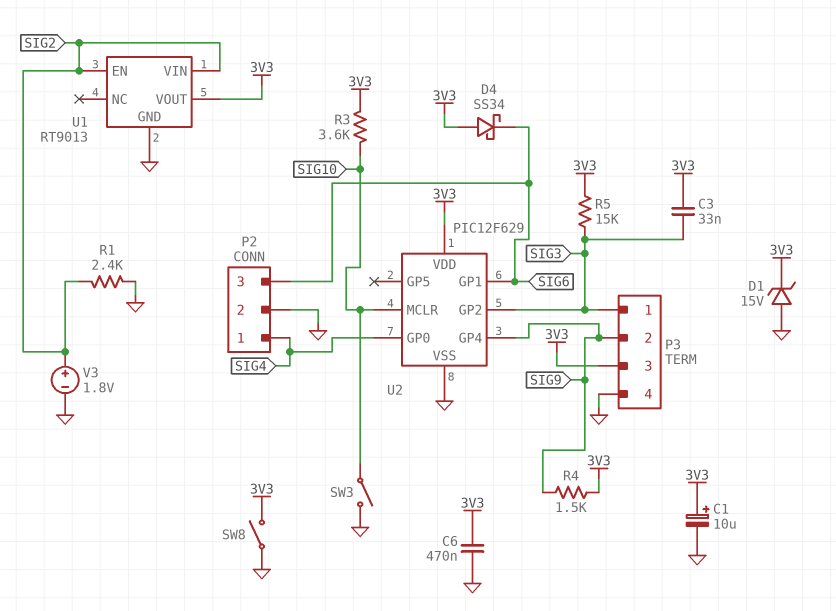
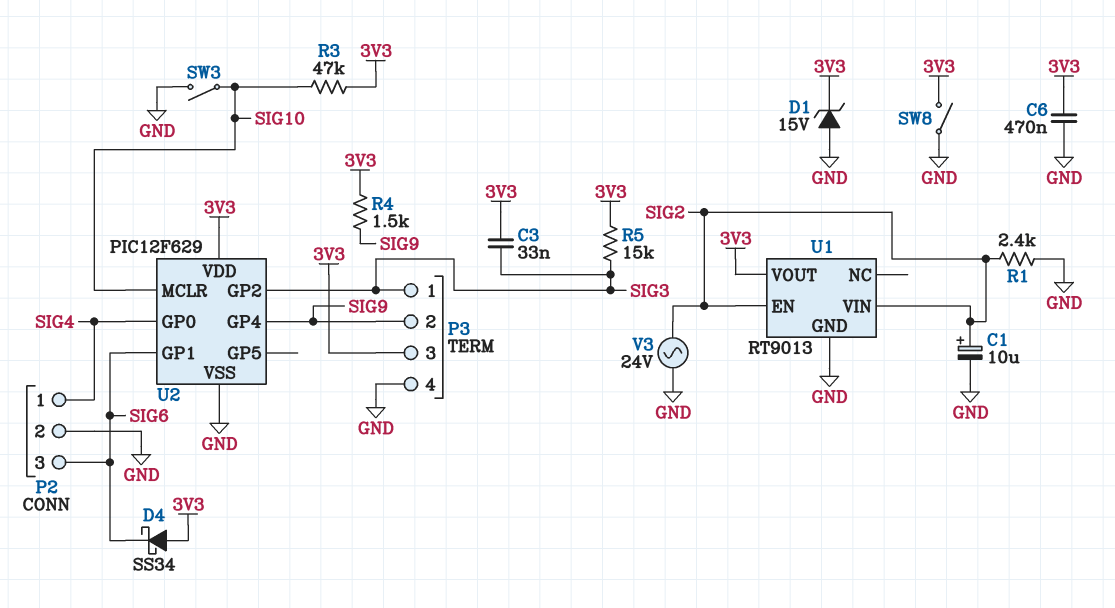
C1: 10uF (plus 3V3, minus GND) -> 10uF (plus SIG2, minus GND)
R3: 3.6k (3V3, SIG10) -> 47k (3V3, SIG10)
V3: 1.8V (plus SIG2, minus GND) -> AC 24V (GND, SIG2)

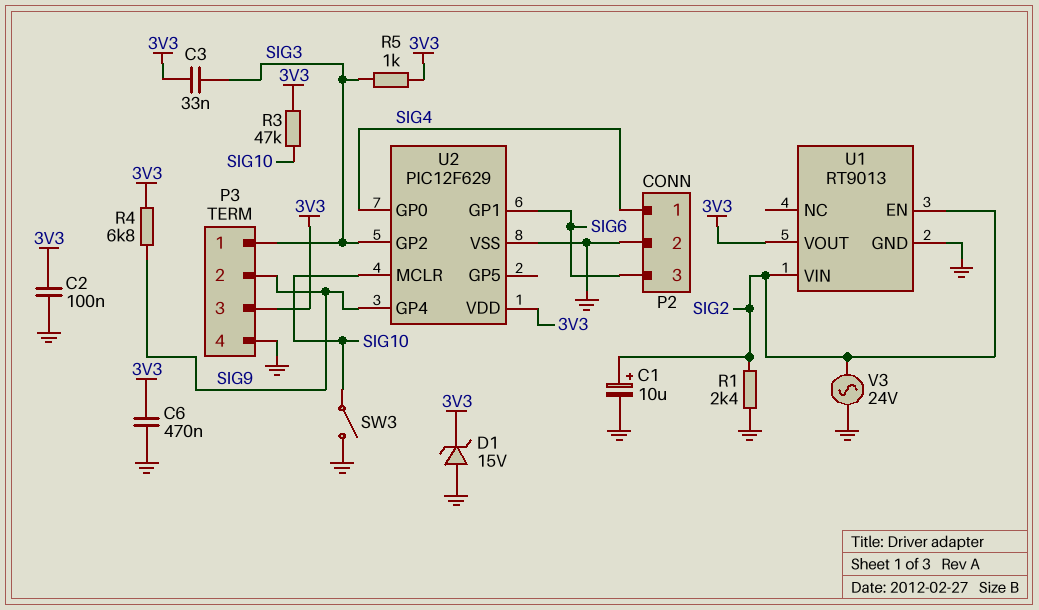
C2: none -> 100nF (3V3, GND)
D4: schottky SS34 (A 3V3, K SIG6) -> none
R4: 1.5k (3V3, SIG9) -> 6.8k (3V3, SIG9)
R5: 15k (3V3, SIG3) -> 1k (3V3, SIG3)
SW8: switch (3V3, GND) -> none

